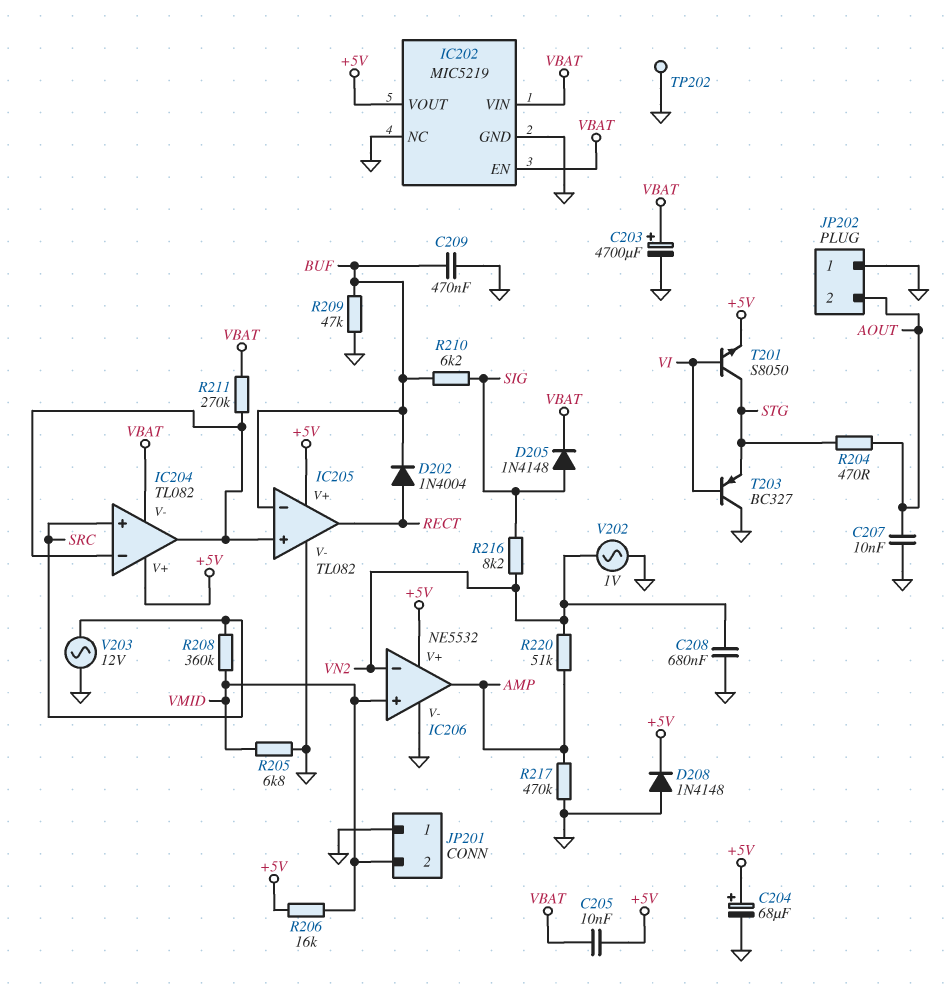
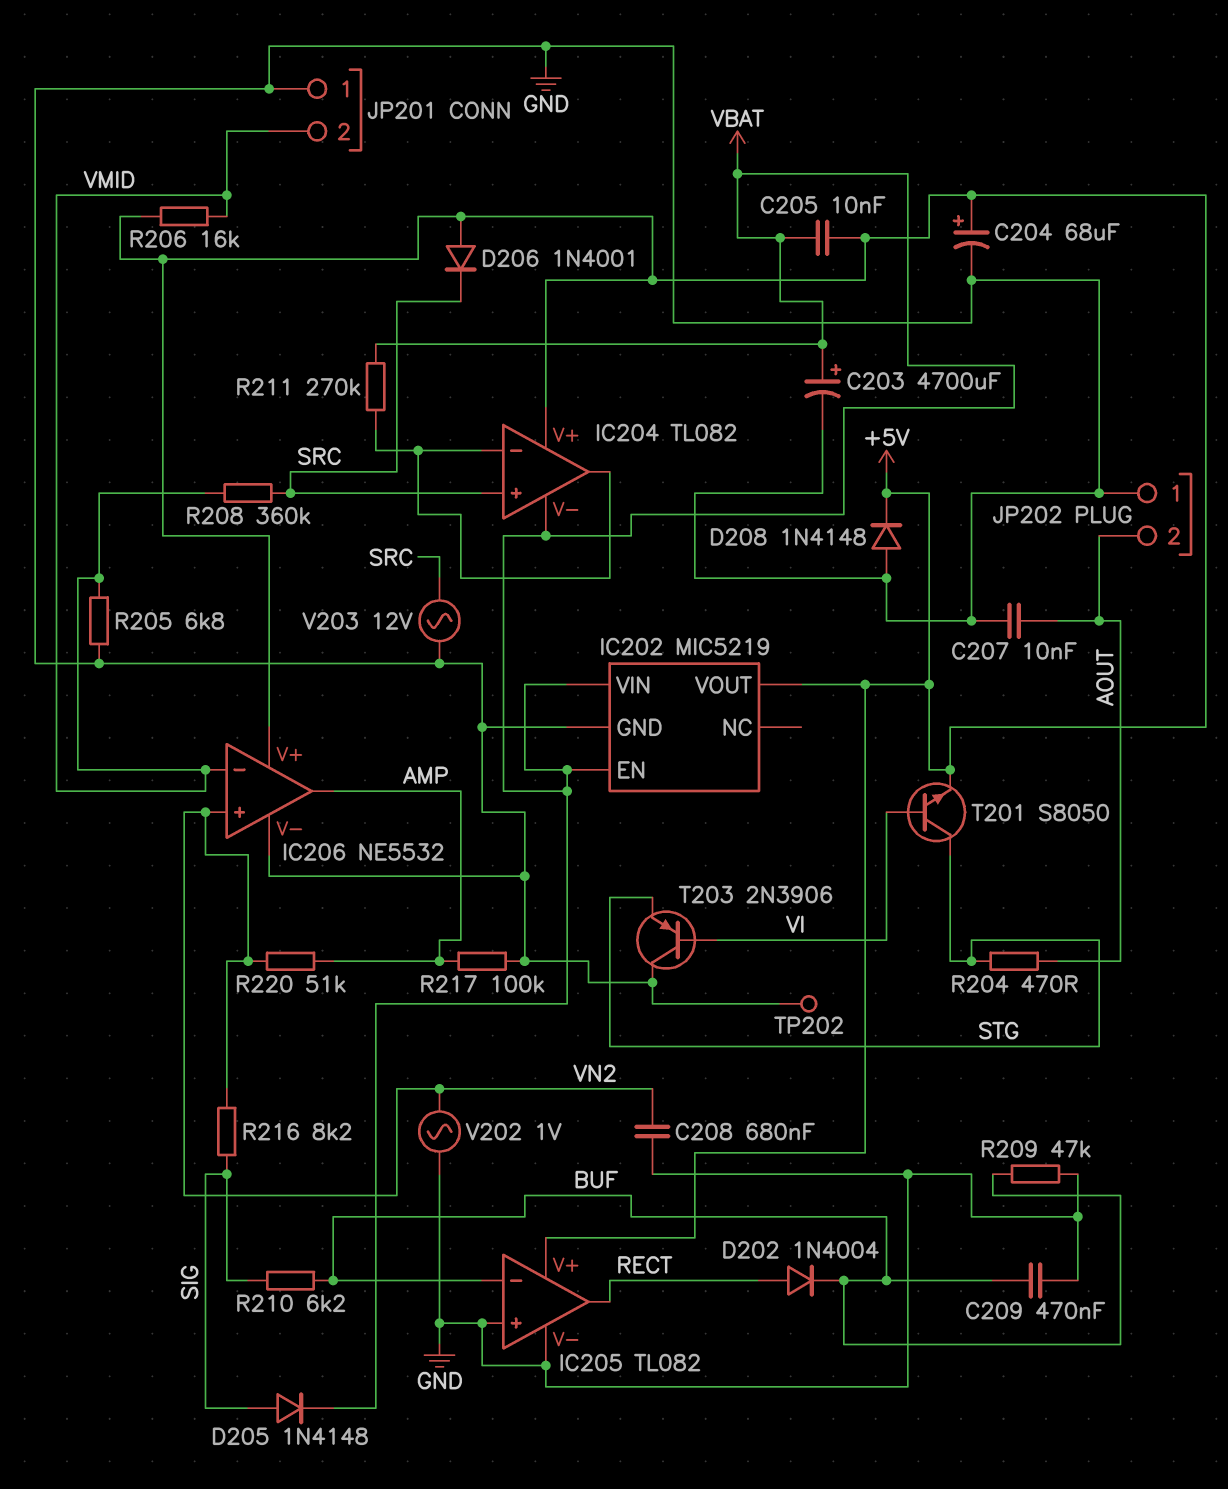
D206: none -> diode 1N4001 (A +5V, K SRC)
IC202 pin NC: GND -> none
IC205 pin in+: IC204/in- -> GND
IC206 pin in+: VMID -> VN2
IC206 pin in-: VN2 -> VMID
R217: 470k (AMP, GND) -> 100k (AMP, GND)
T203: PNP BC327 (B VI, C GND, E STG) -> PNP 2N3906 (B VI, C GND, E STG)

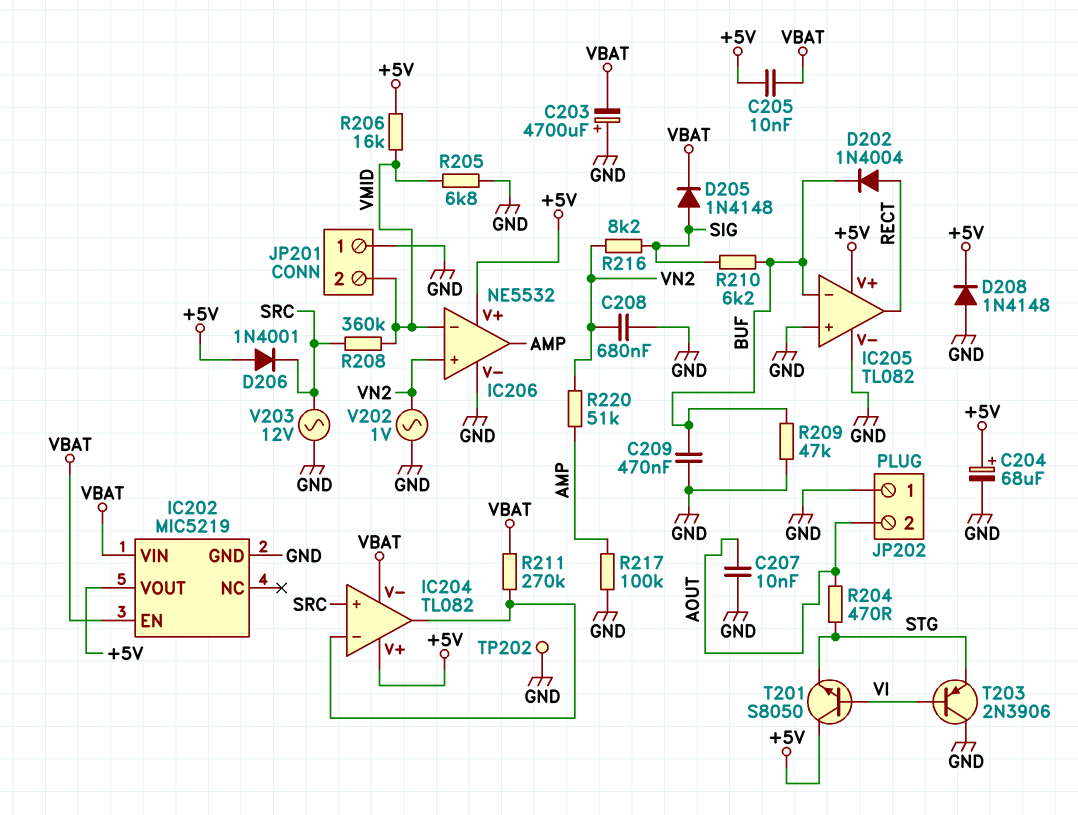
C203: 4700uF (plus VBAT, minus GND) -> 4700uF (plus GND, minus VBAT)
T201: NPN S8050 (B VI, C STG, E +5V) -> NPN S8050 (B VI, C +5V, E STG)

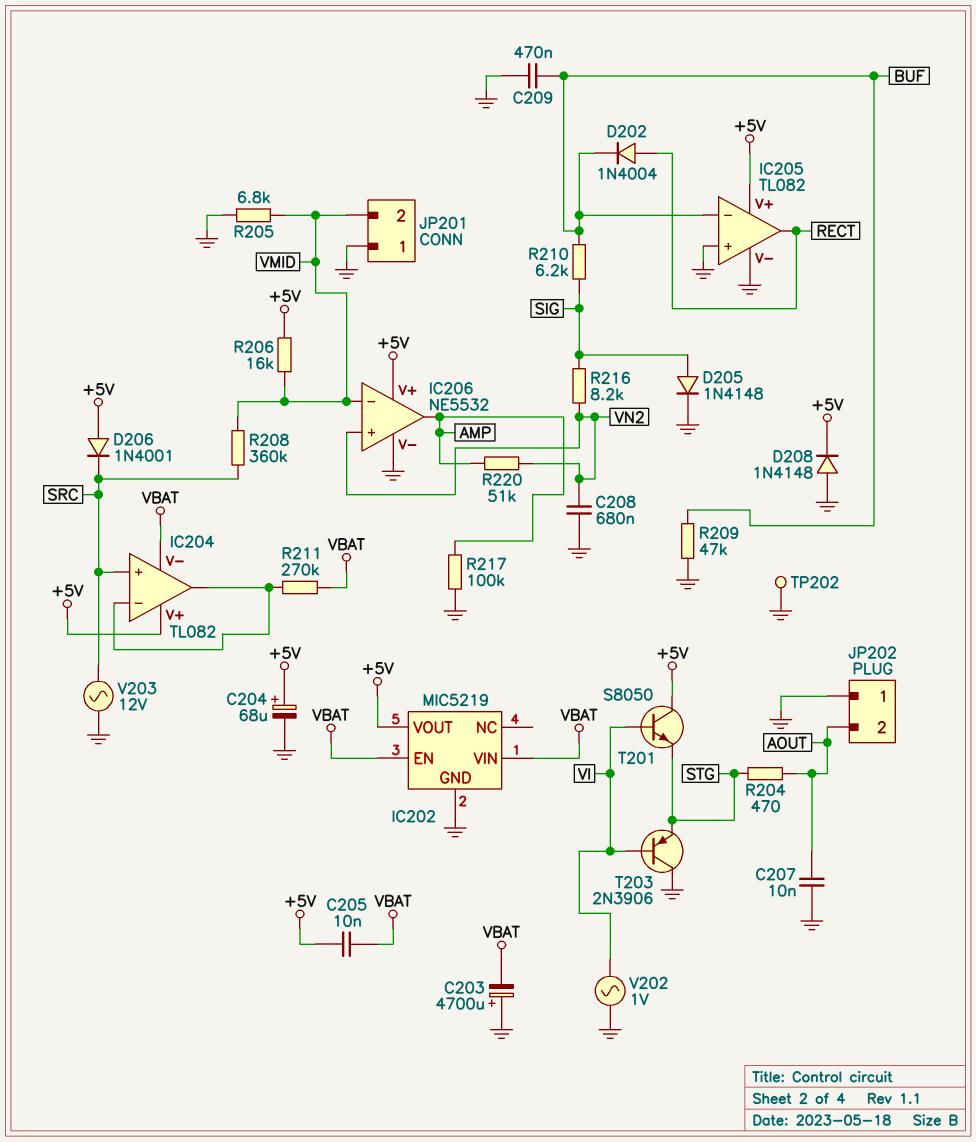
D205: diode 1N4148 (A SIG, K VBAT) -> diode 1N4148 (A SIG, K GND)
V202: AC 1V (GND, VN2) -> AC 1V (GND, VI)

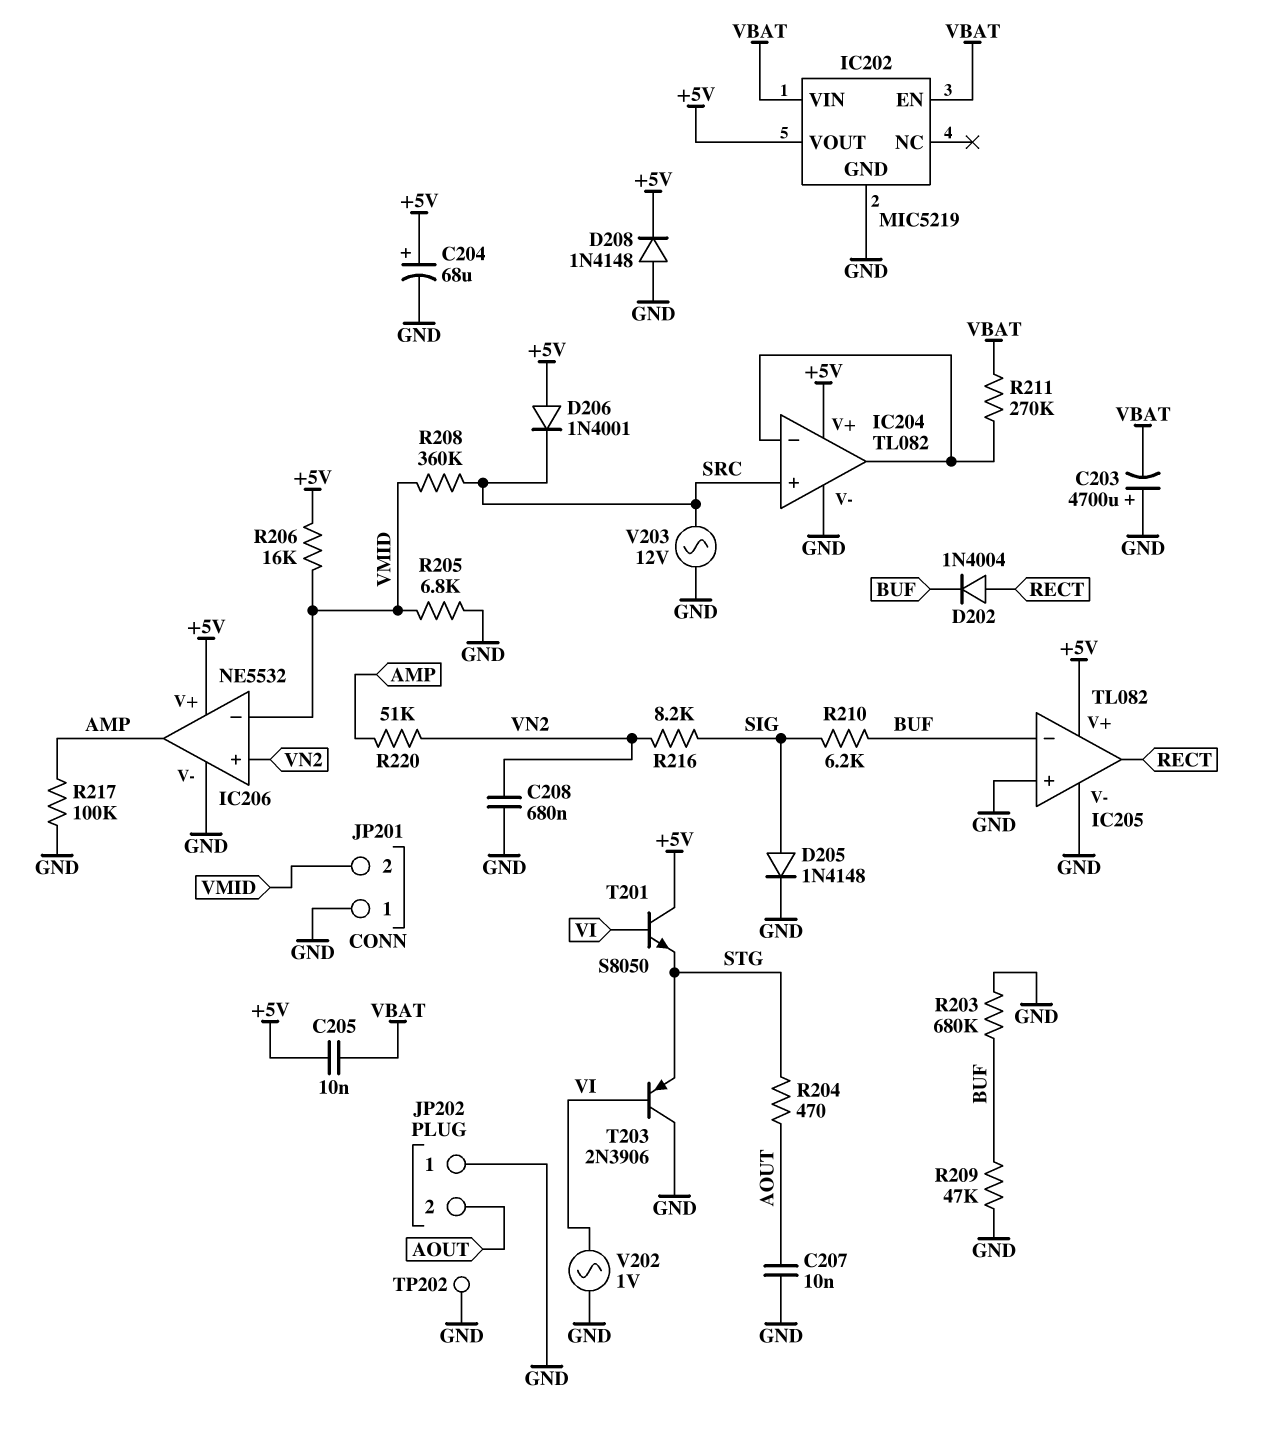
C209: 470nF (BUF, GND) -> none
IC204 pin V-: VBAT -> GND
R203: none -> 680k (BUF, GND)

